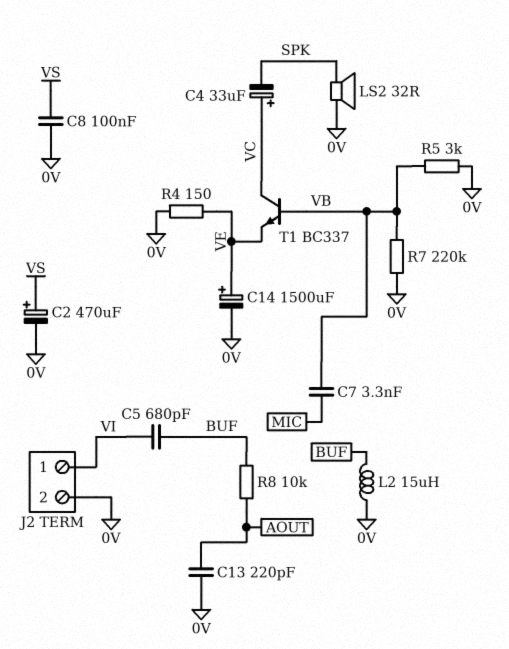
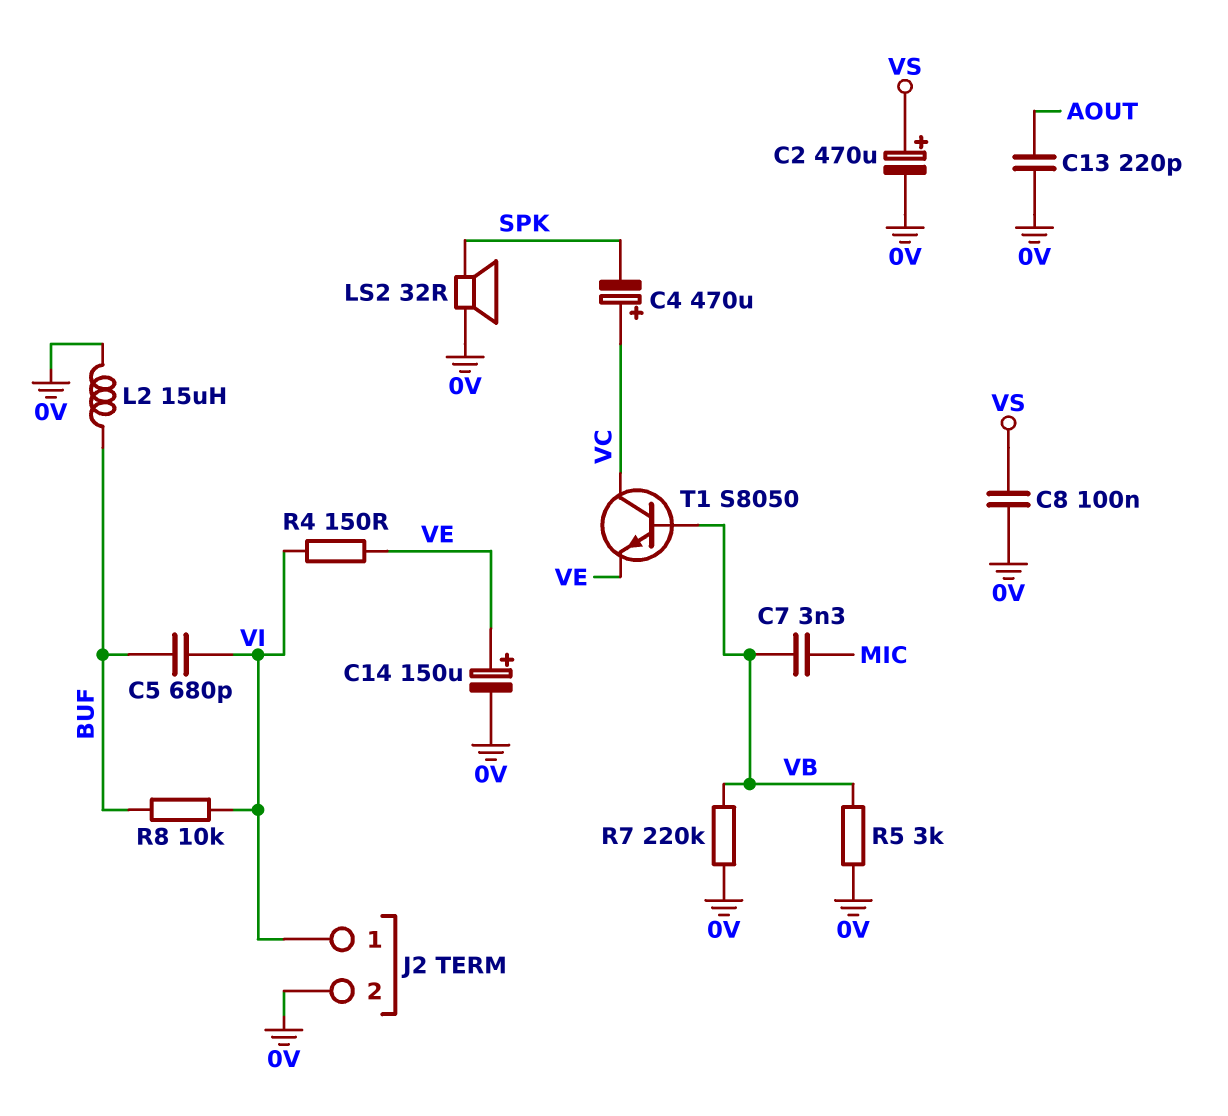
C4: 33uF (plus VC, minus SPK) -> 470uF (plus VC, minus SPK)
C14: 1500uF (plus VE, minus 0V) -> 150uF (plus VE, minus 0V)
R4: 150 (0V, VE) -> 150 (VE, VI)
R8: 10k (AOUT, BUF) -> 10k (BUF, VI)
T1: NPN BC337 (B VB, C VC, E VE) -> NPN S8050 (B VB, C VC, E VE)

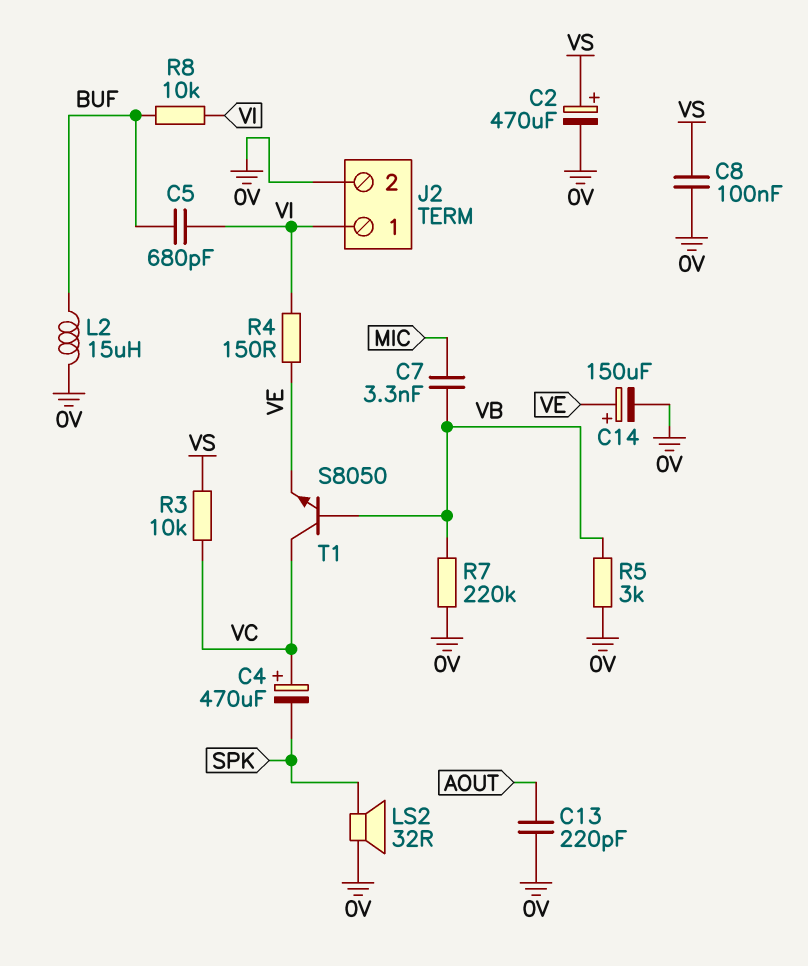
R3: none -> 10k (VC, VS)

